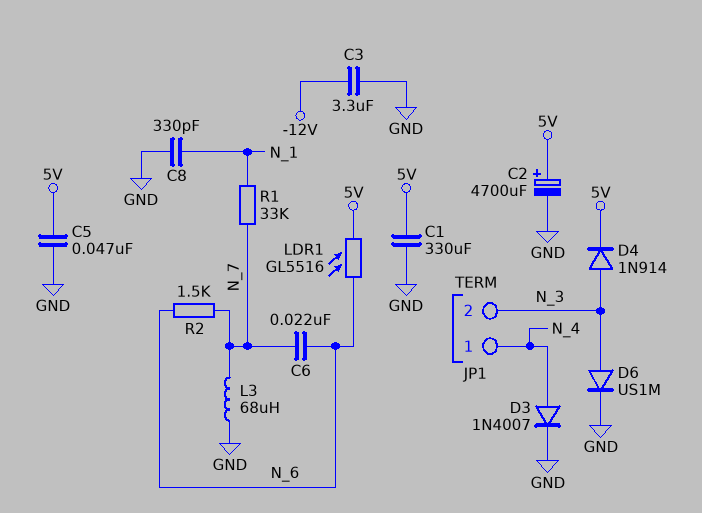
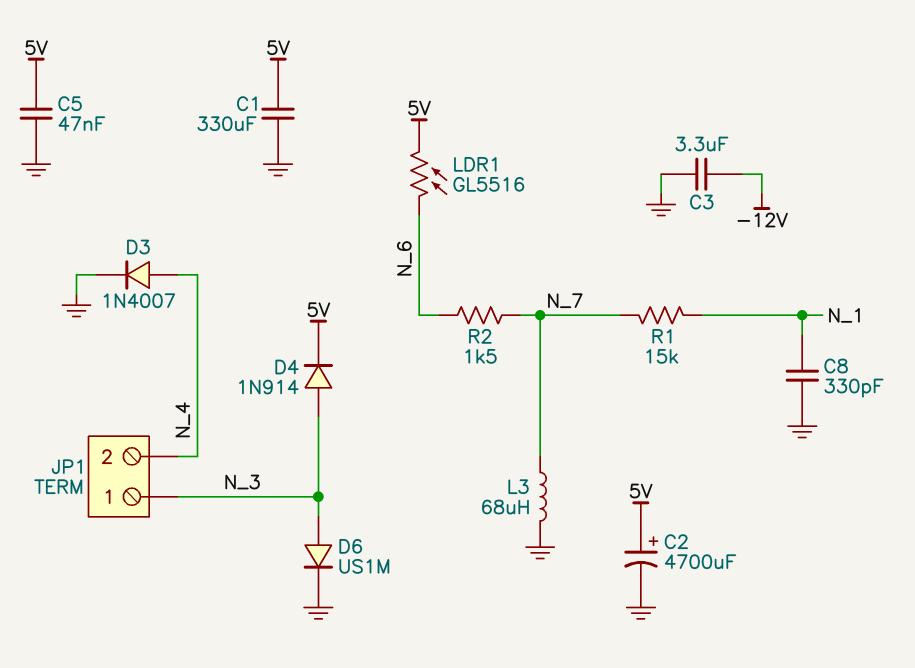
C6: 22nF (N_6, N_7) -> none
JP1 pin 1: N_4 -> N_3
JP1 pin 2: N_3 -> N_4
R1: 33k (N_1, N_7) -> 15k (N_1, N_7)

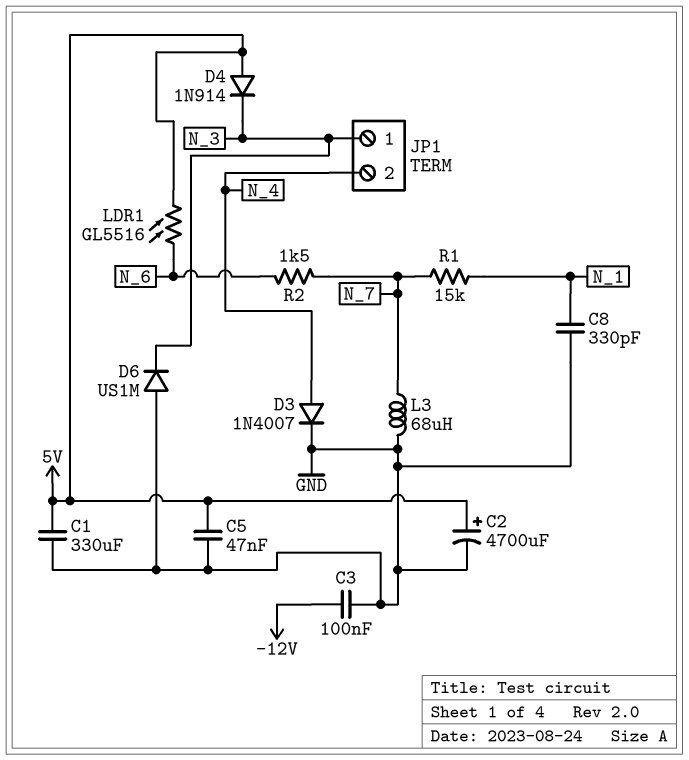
C3: 3.3uF (-12V, GND) -> 100nF (-12V, GND)
D4: diode 1N914 (A N_3, K 5V) -> diode 1N914 (A 5V, K N_3)
D6: diode US1M (A N_3, K GND) -> diode US1M (A GND, K N_3)

